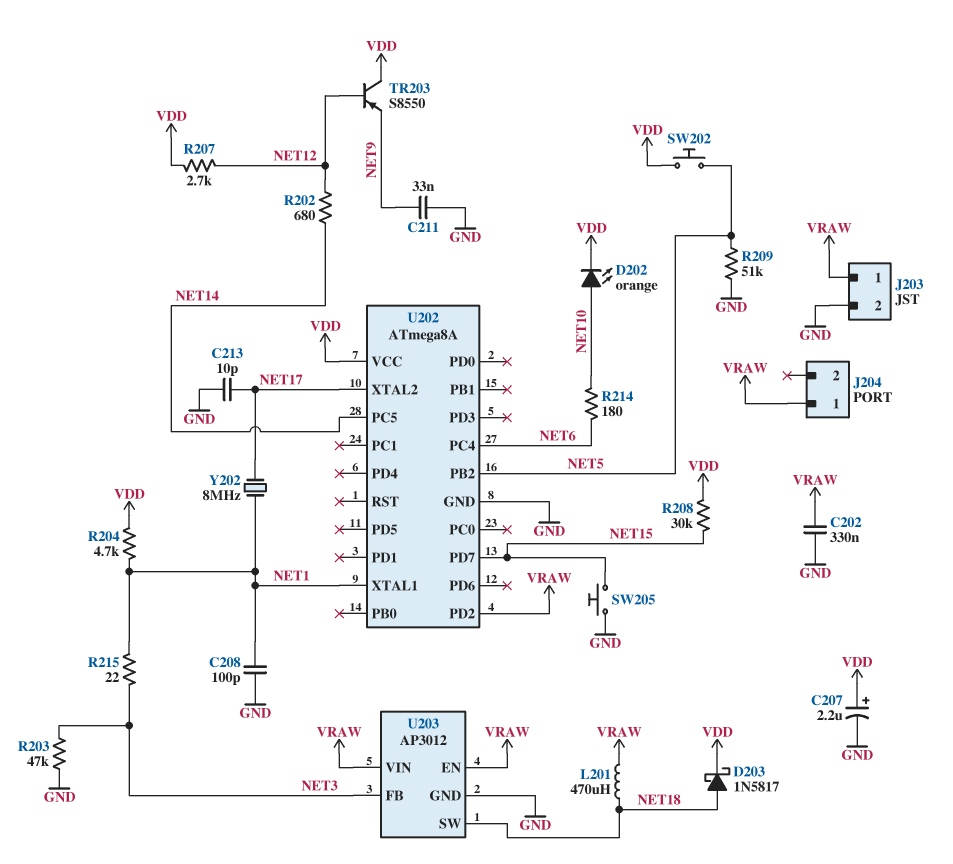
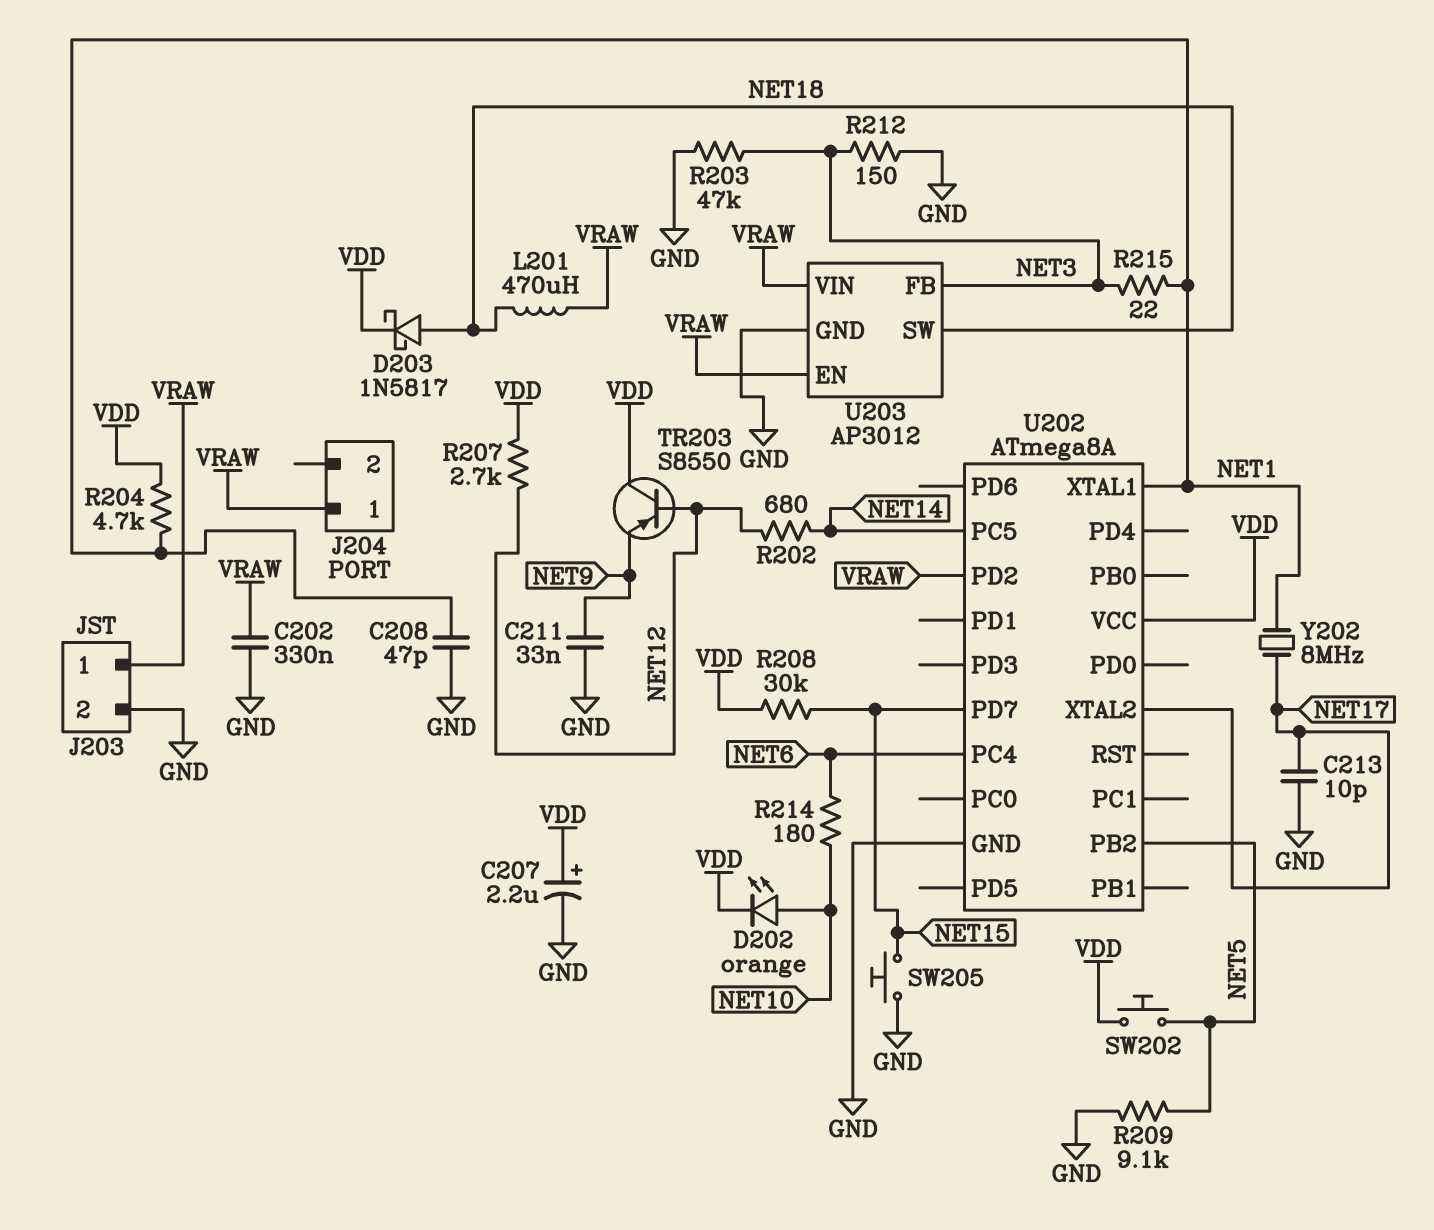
C208: 100pF (GND, NET1) -> 47pF (GND, NET1)
R209: 51k (GND, NET5) -> 9.1k (GND, NET5)
R212: none -> 150 (GND, NET3)

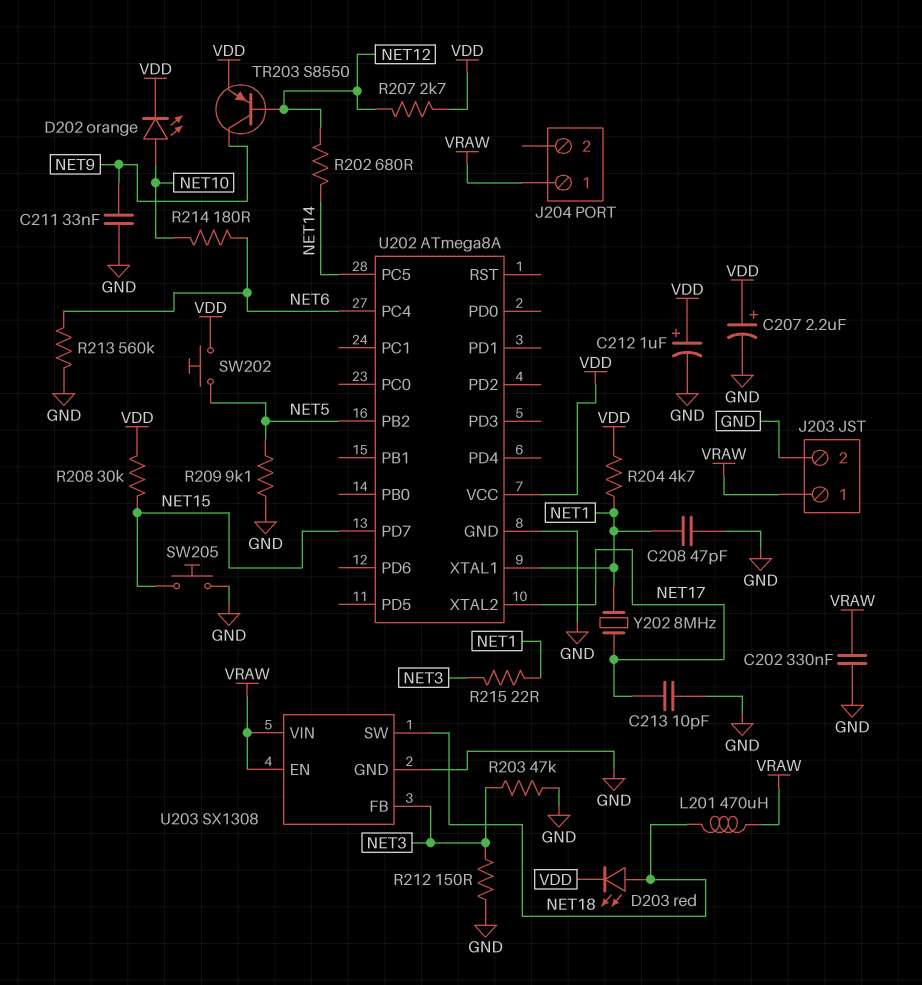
C212: none -> 1uF (plus VDD, minus GND)
D203: schottky 1N5817 (A NET18, K VDD) -> LED red (A NET18, K VDD)
R213: none -> 560k (GND, NET6)
TR203: PNP S8550 (B NET12, C VDD, E NET9) -> PNP S8550 (B NET12, C NET9, E VDD)
U202 pin PD2: VRAW -> none
U203: AP3012 -> SX1308

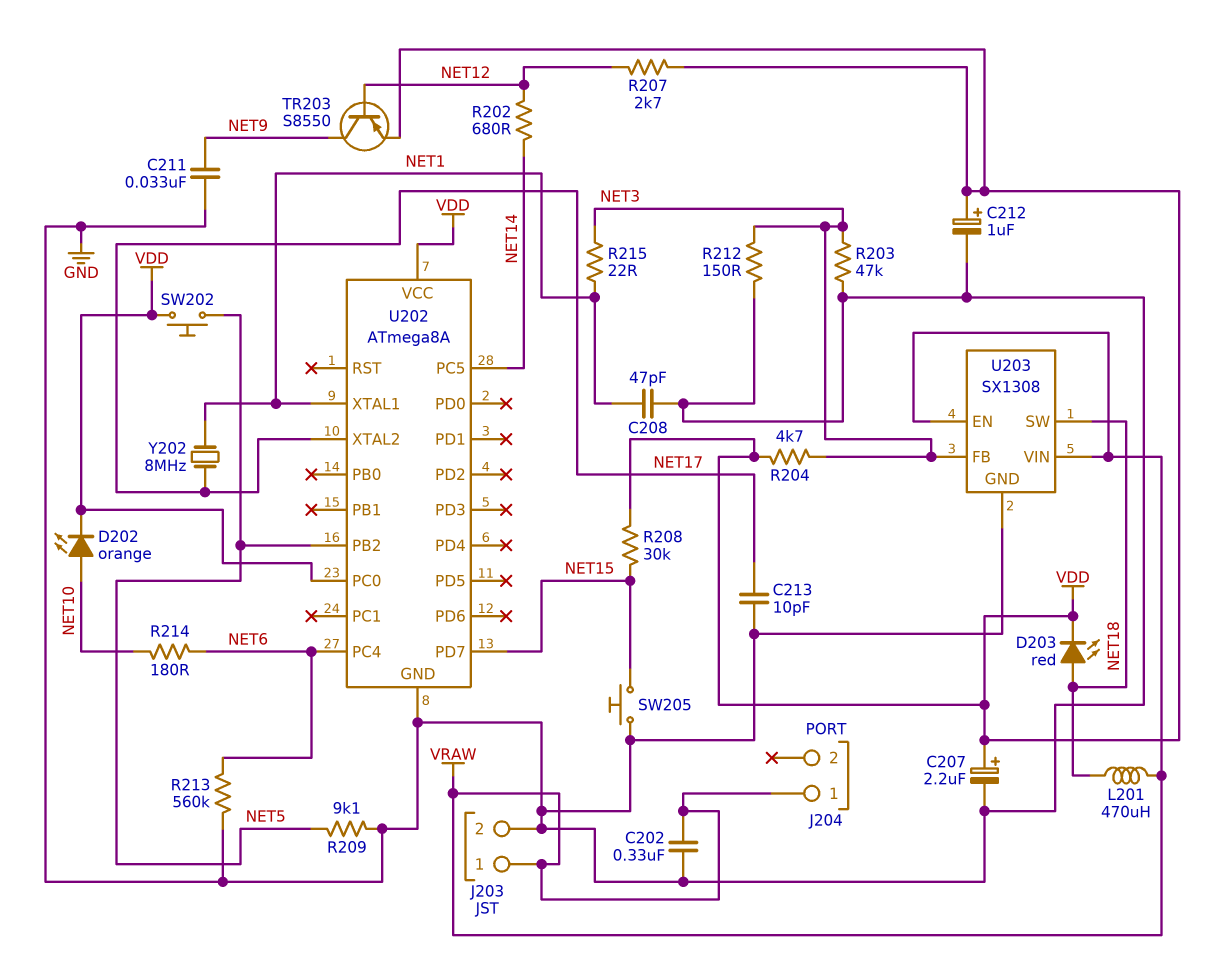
R204: 4.7k (NET1, VDD) -> 4.7k (NET3, VDD)
U202 pin PC0: none -> VDD

